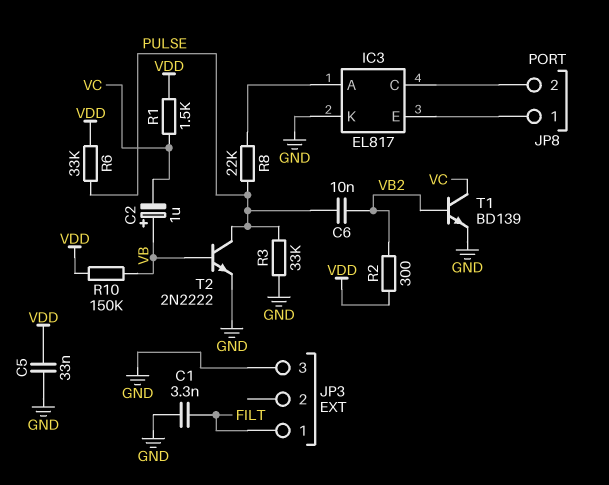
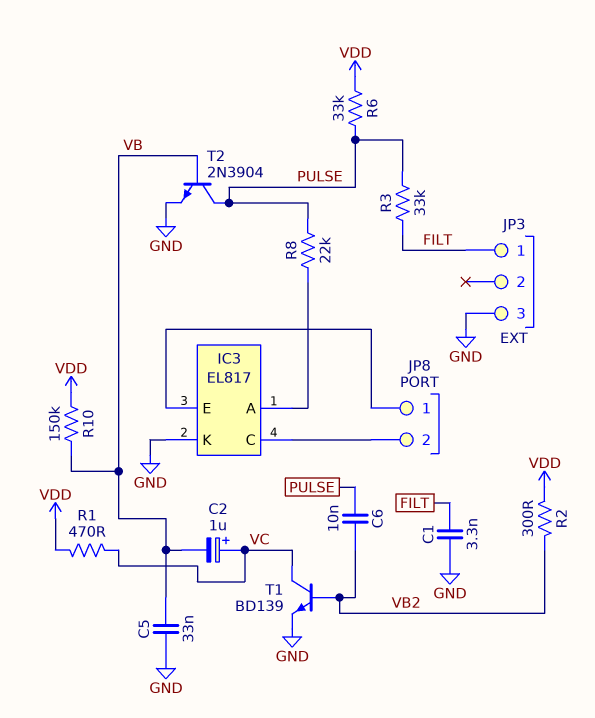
C2: 1uF (plus VB, minus VC) -> 1uF (plus VC, minus VB)
C5: 33nF (GND, VDD) -> 33nF (GND, VB)
R1: 1.5k (VC, VDD) -> 470 (VC, VDD)
R3: 33k (GND, PULSE) -> 33k (FILT, PULSE)
T2: NPN 2N2222 (B VB, C PULSE, E GND) -> NPN 2N3904 (B VB, C PULSE, E GND)

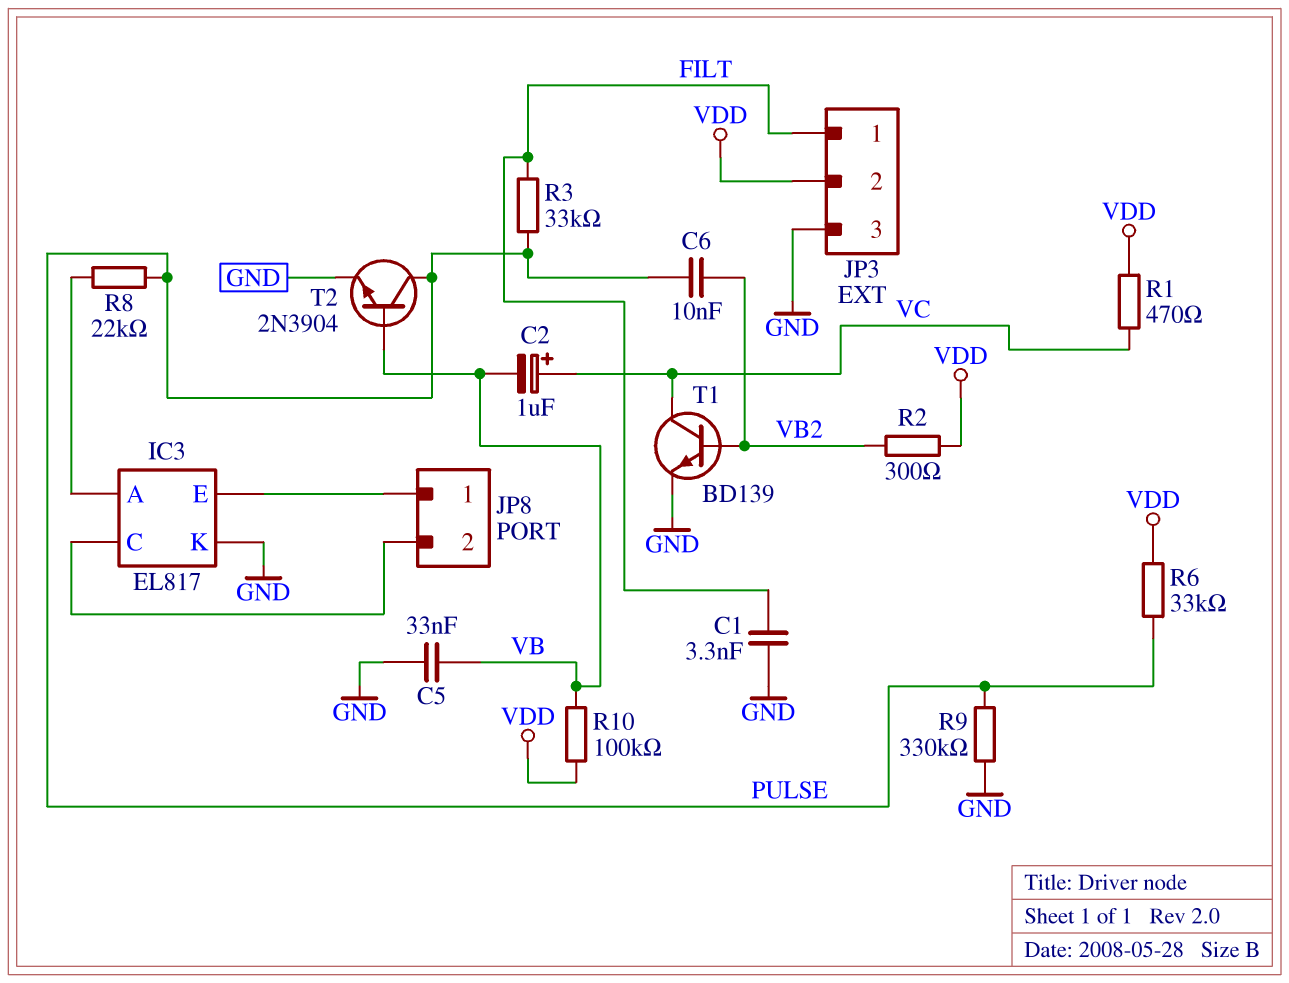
JP3 pin 2: none -> VDD
R9: none -> 330k (GND, PULSE)
R10: 150k (VB, VDD) -> 100k (VB, VDD)

